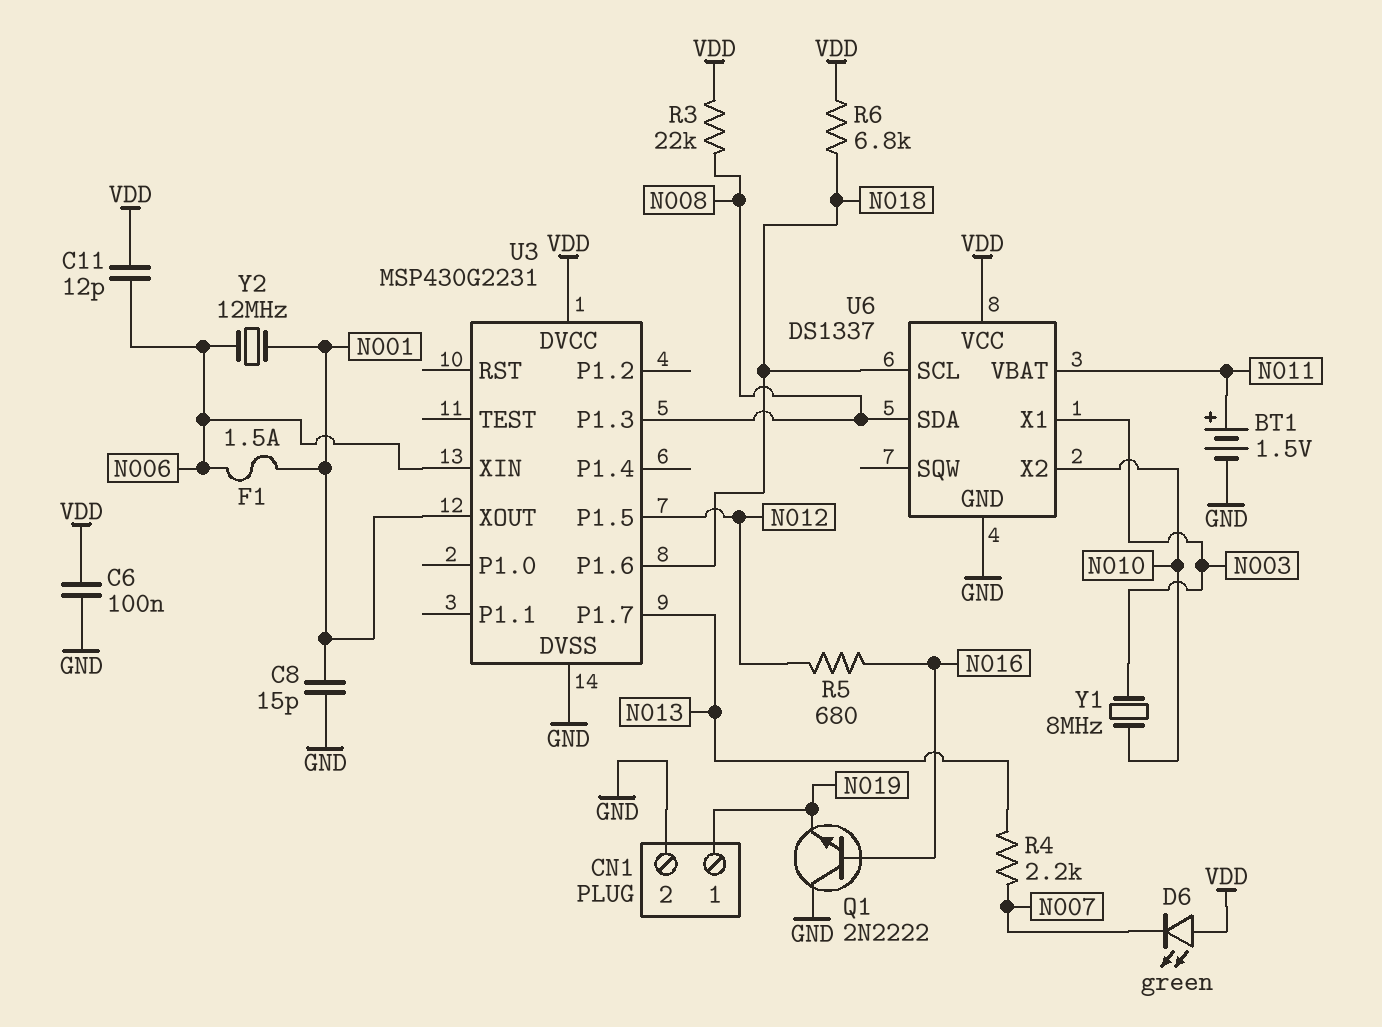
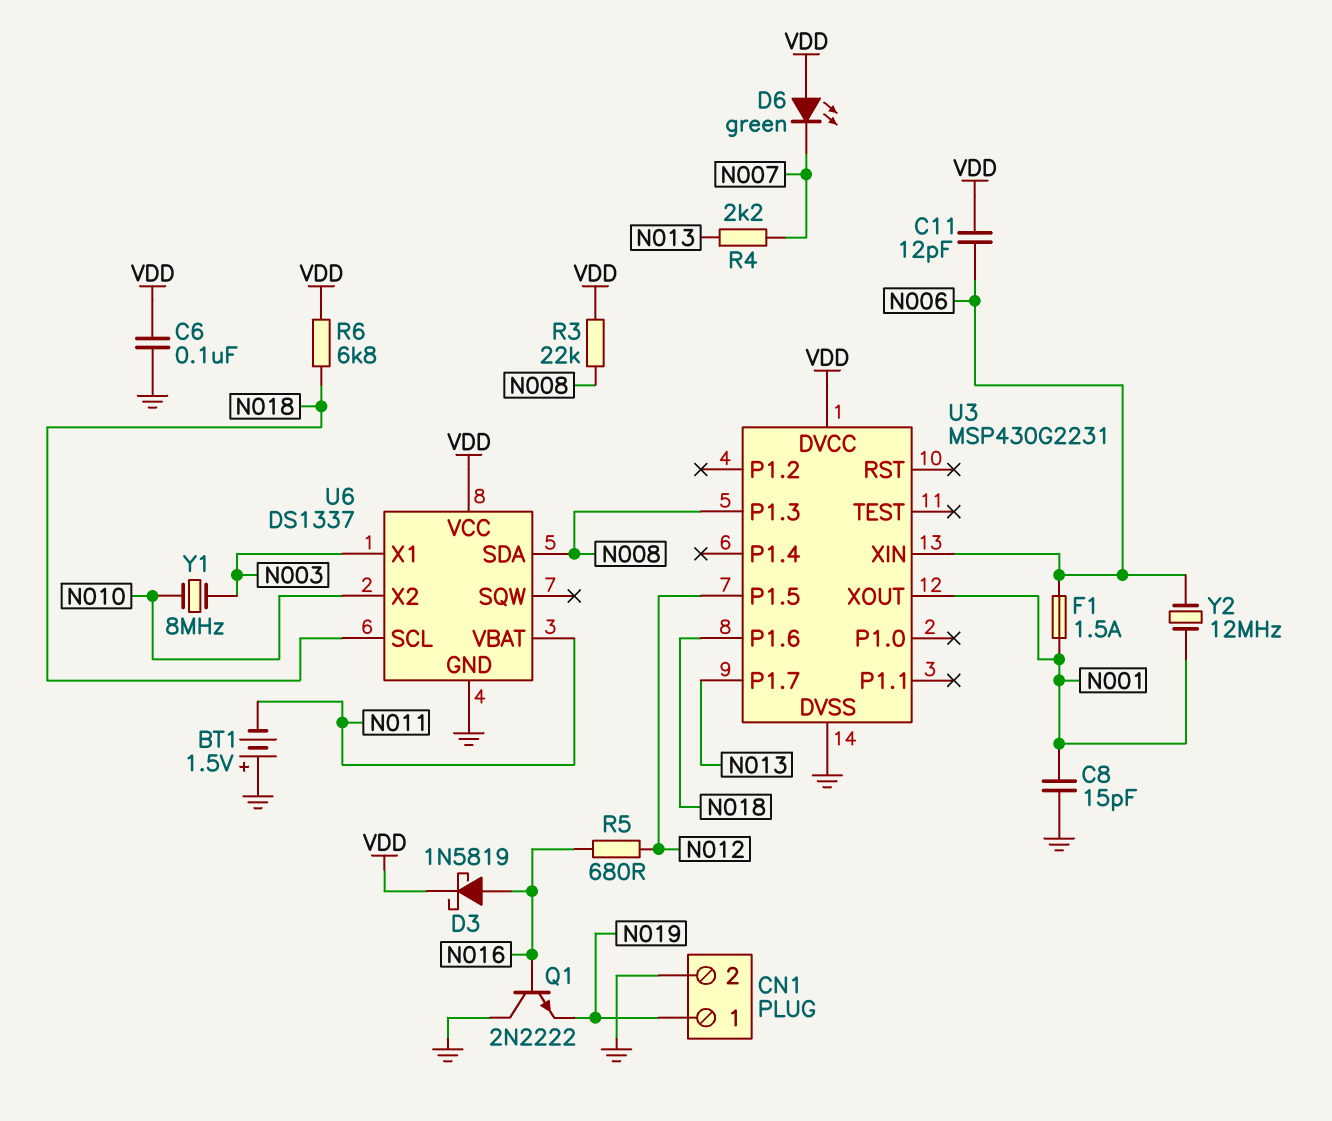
BT1: 1.5V (plus N011, minus GND) -> 1.5V (plus GND, minus N011)
D3: none -> schottky 1N5819 (A N016, K VDD)

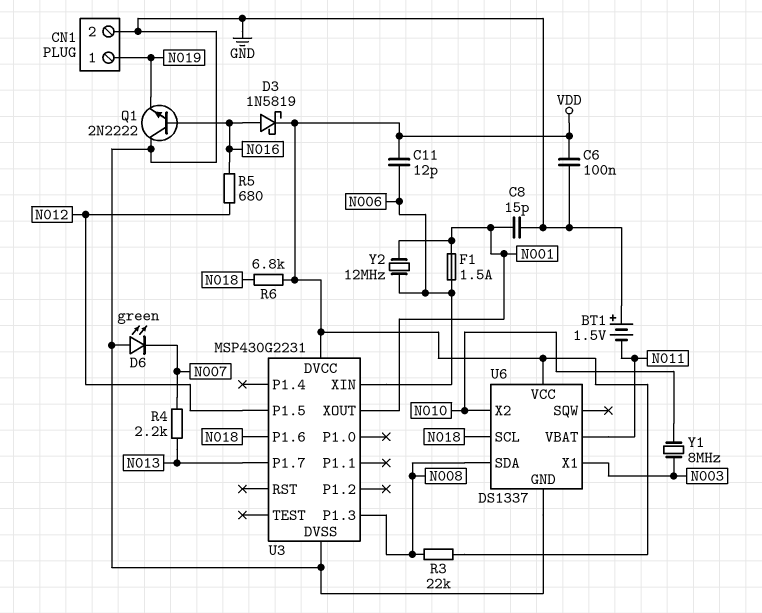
D6: LED green (A VDD, K N007) -> LED green (A GND, K N007)

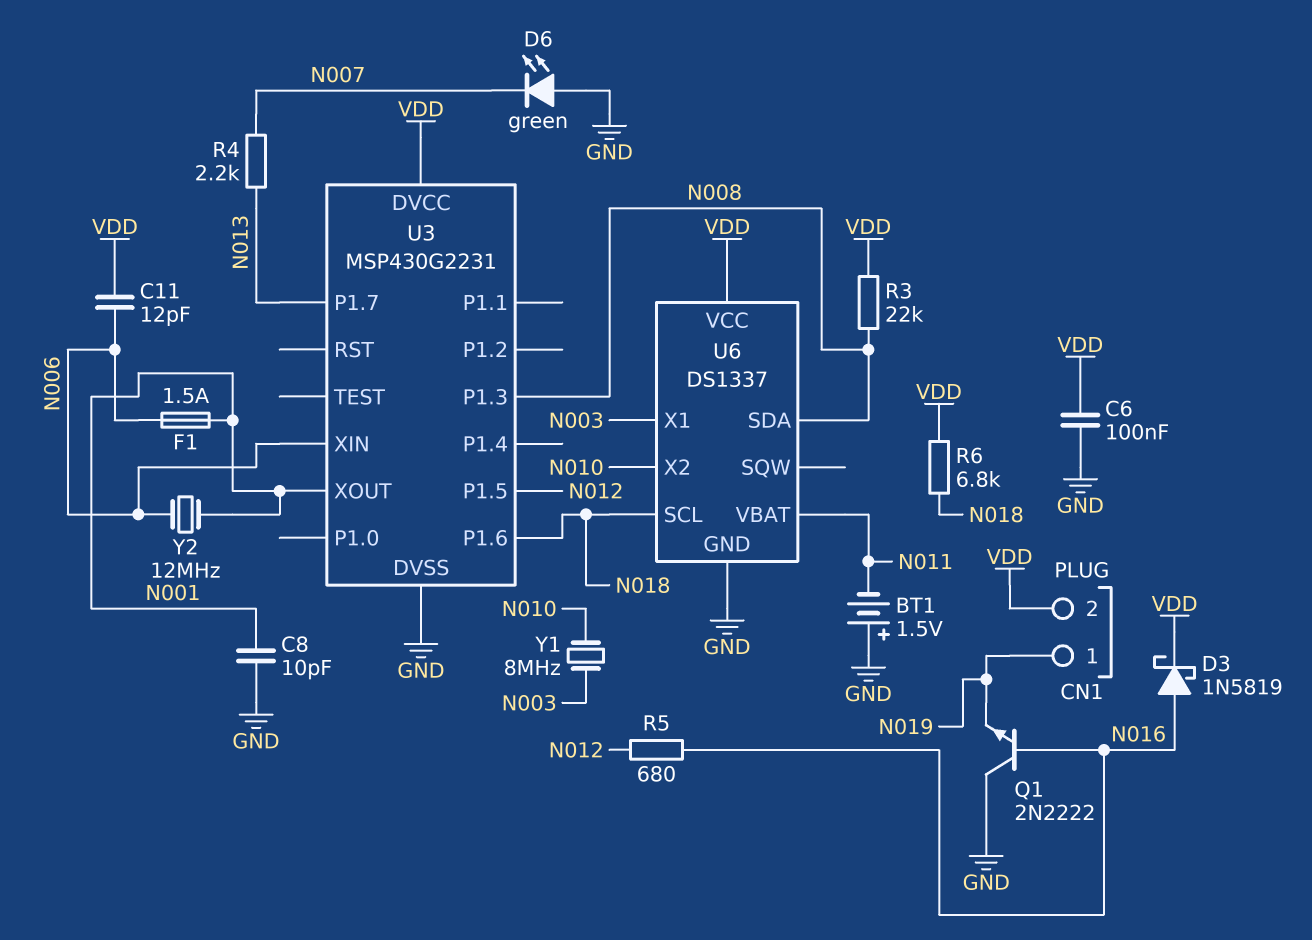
C8: 15pF (GND, N001) -> 10pF (GND, N001)
CN1 pin 2: GND -> VDD

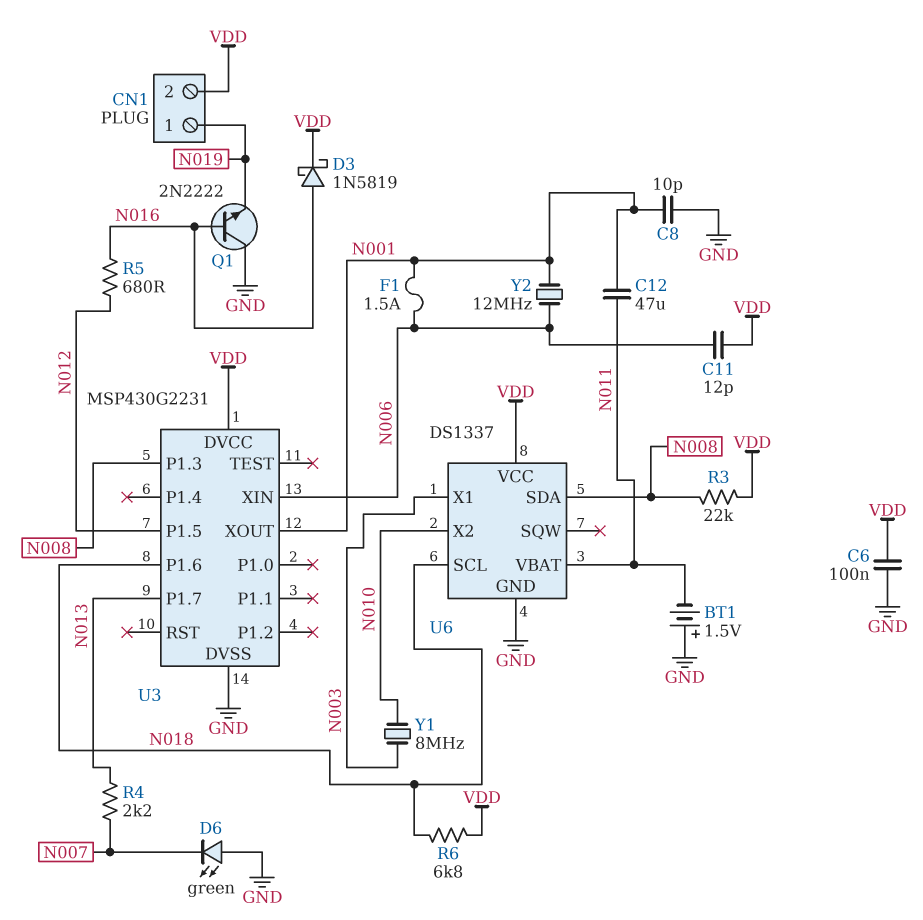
C12: none -> 47uF (N001, N011)

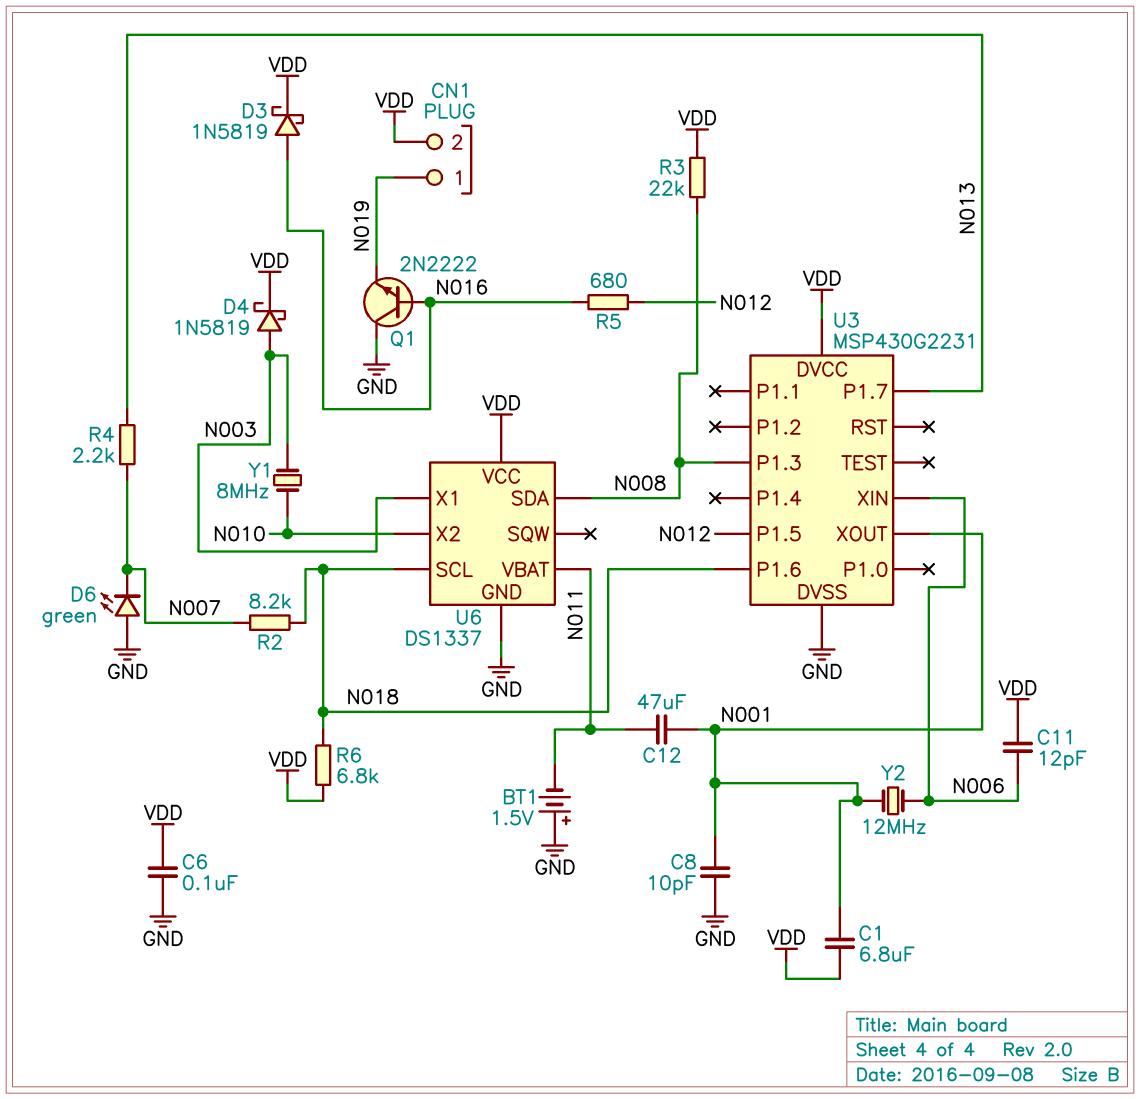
C1: none -> 6.8uF (N001, VDD)
D4: none -> schottky 1N5819 (A N003, K VDD)
F1: 1.5A (N001, N006) -> none
R2: none -> 8.2k (N007, N018)

